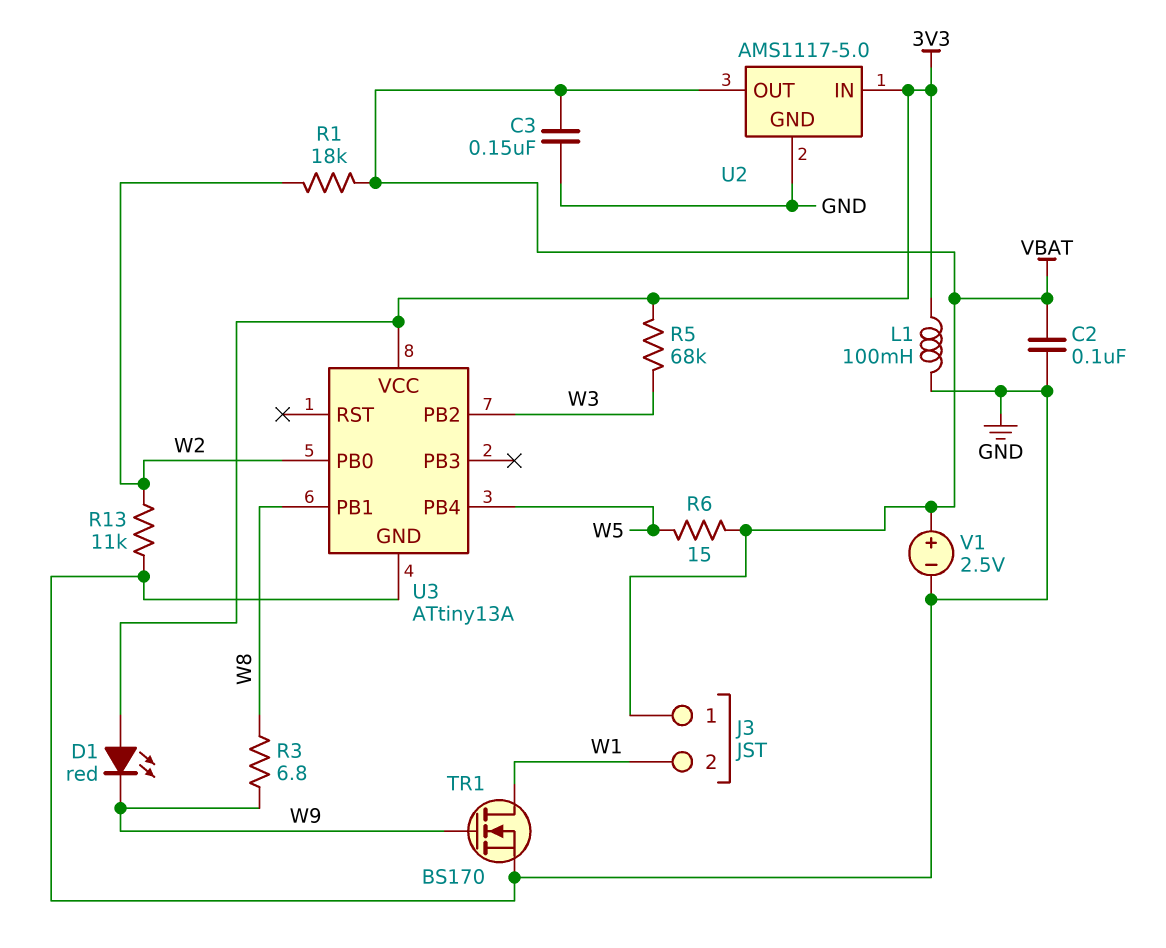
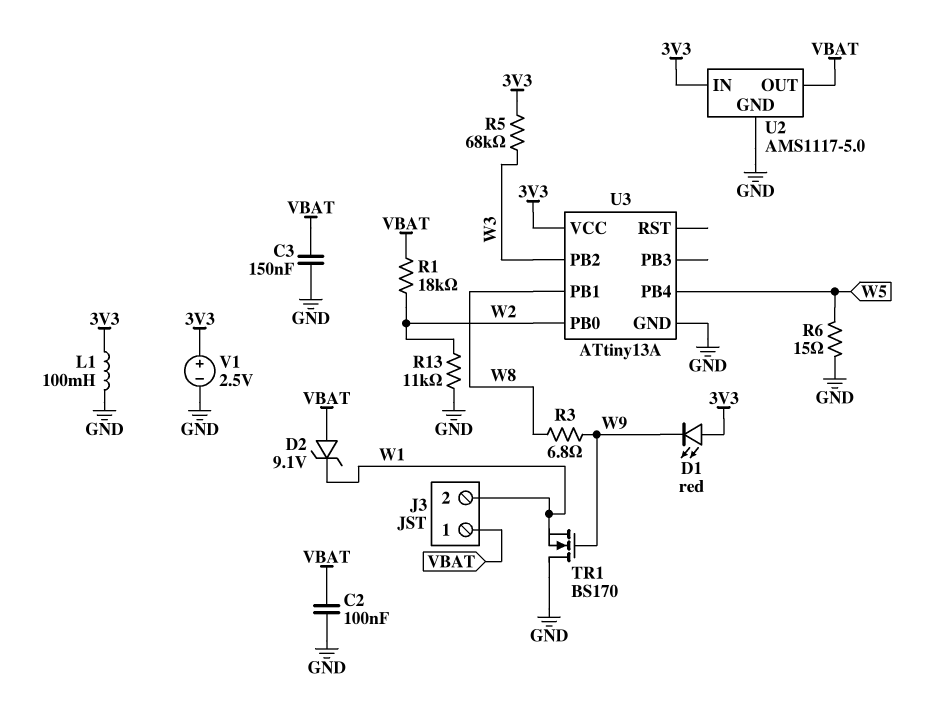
D2: none -> zener 9.1V (A VBAT, K W1)
R6: 15 (VBAT, W5) -> 15 (GND, W5)
TR1: NMOS BS170 (G W9, D W1, S GND) -> NMOS BS170 (G W9, D GND, S W1)
V1: 2.5V (plus VBAT, minus GND) -> 2.5V (plus 3V3, minus GND)

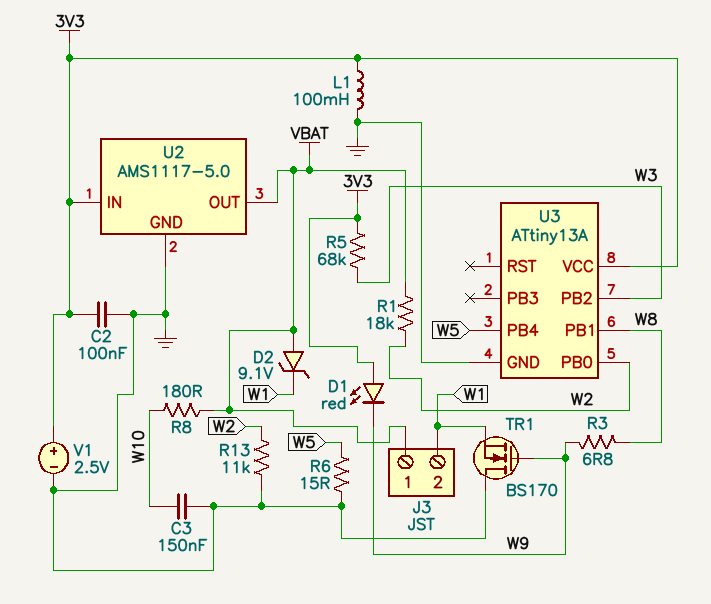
C2: 100nF (GND, VBAT) -> 100nF (3V3, GND)
C3: 150nF (GND, VBAT) -> 150nF (GND, W10)
R8: none -> 180 (VBAT, W10)

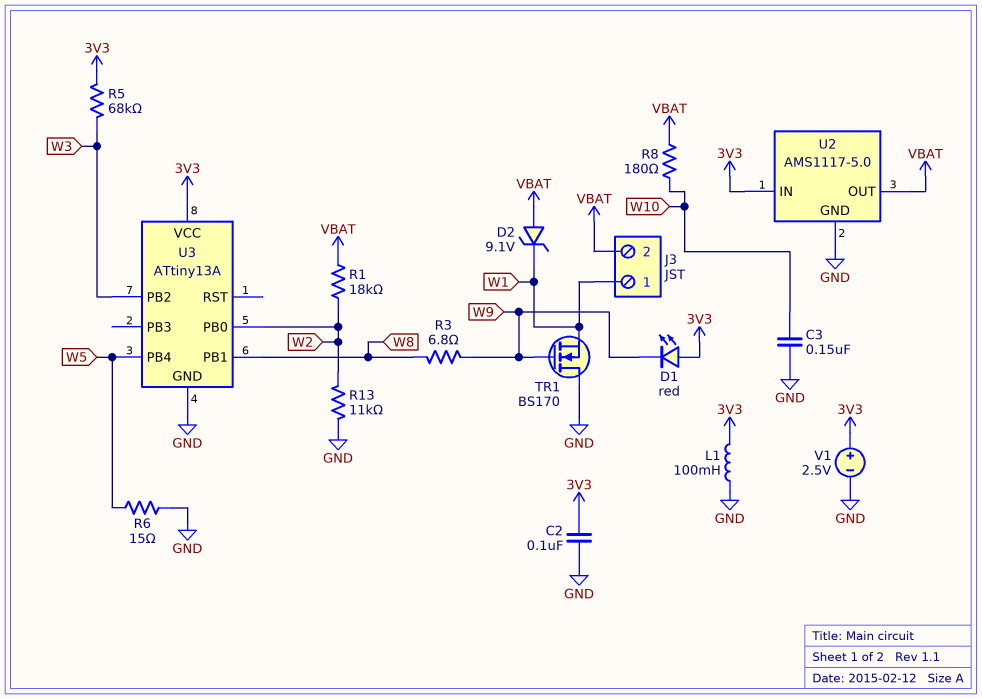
J3 pin 1: VBAT -> W1
J3 pin 2: W1 -> VBAT

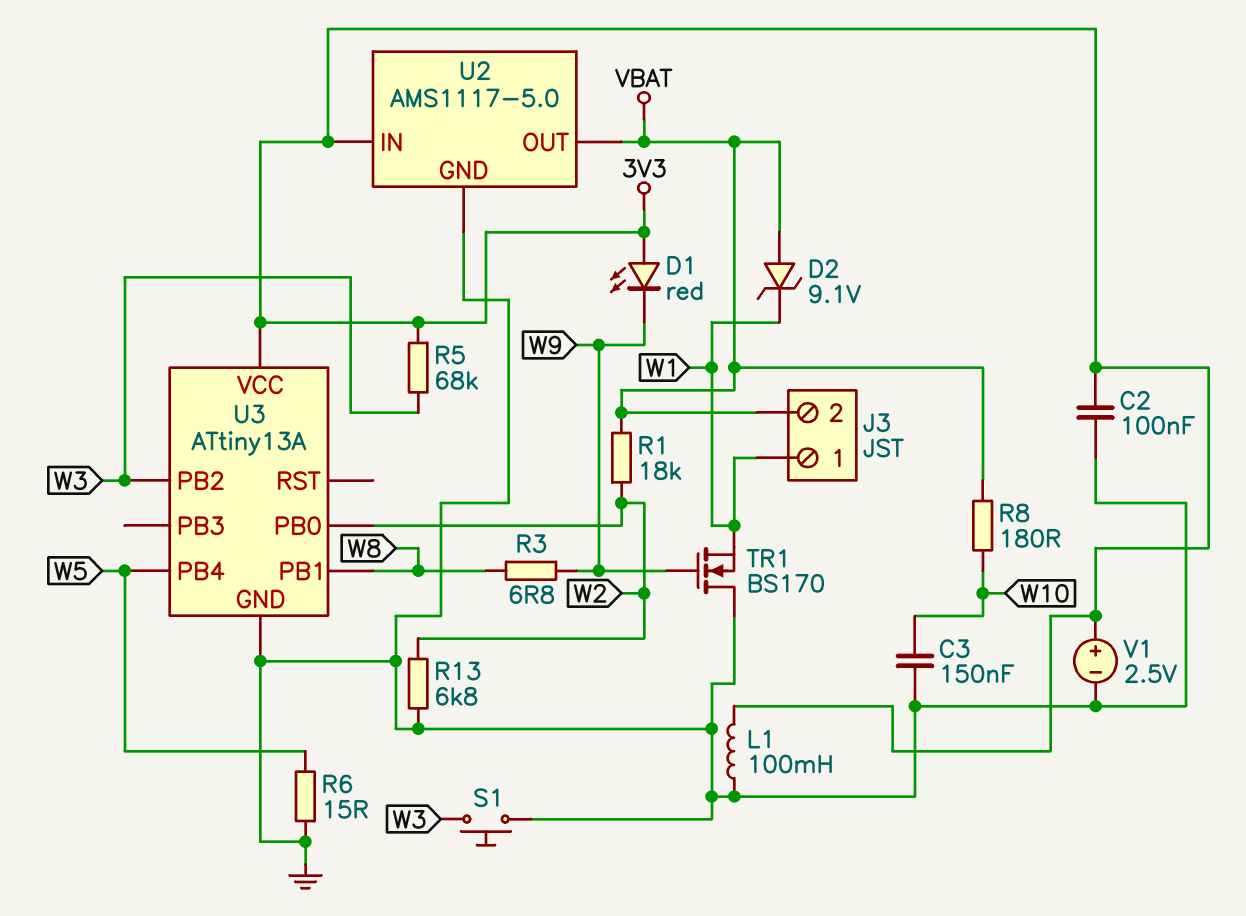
R13: 11k (GND, W2) -> 6.8k (GND, W2)
S1: none -> button (GND, W3)

